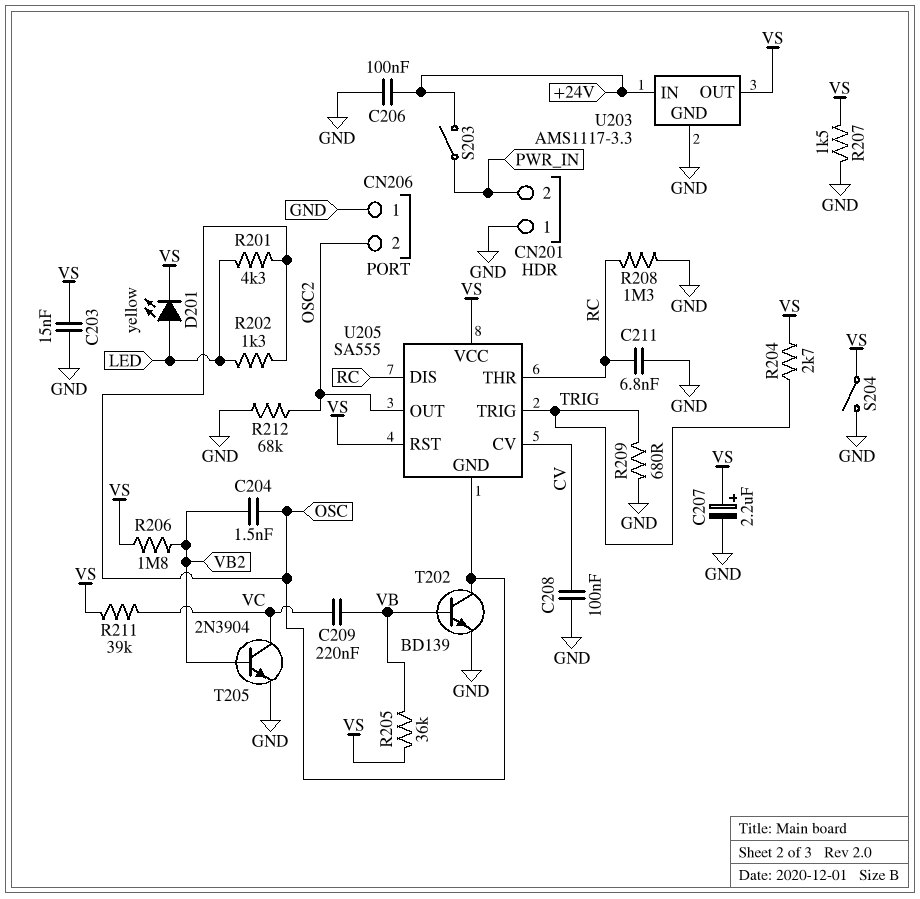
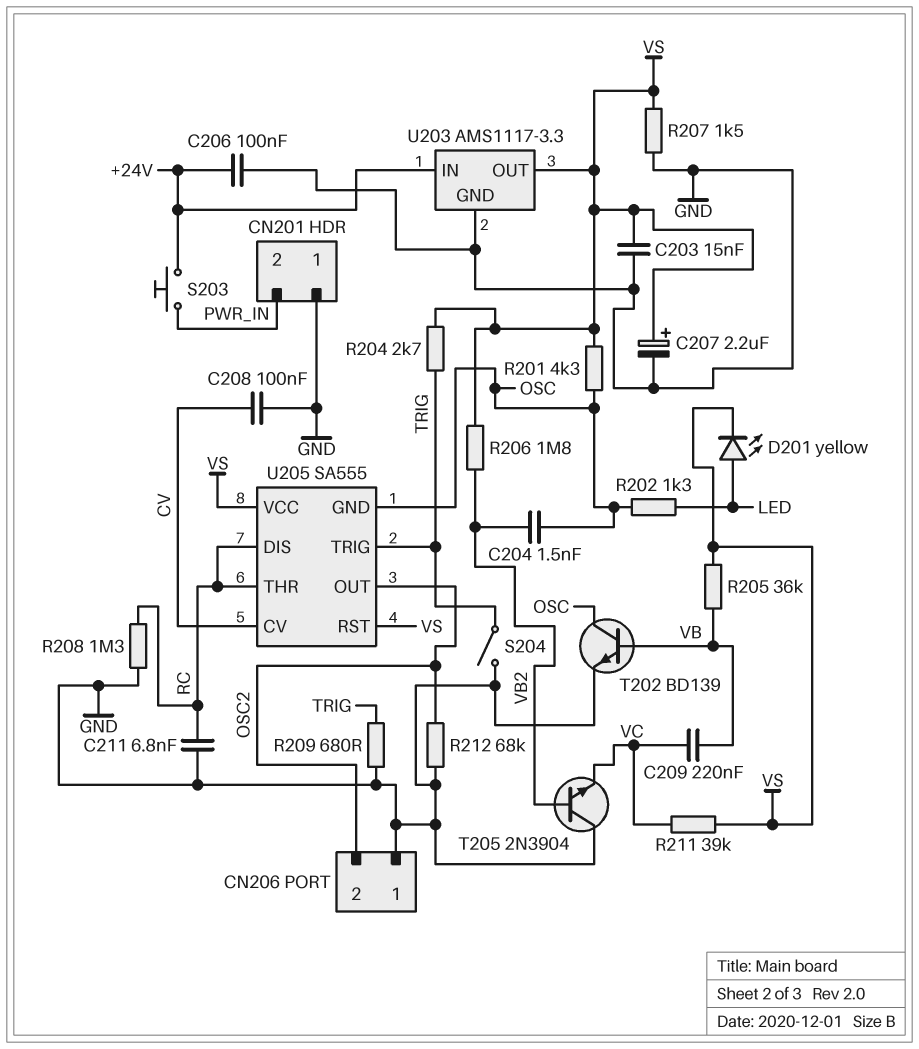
R201: 4.3k (LED, OSC) -> 4.3k (OSC, VS)
S203: switch (+24V, PWR_IN) -> button (+24V, PWR_IN)
S204: switch (GND, VS) -> switch (GND, TRIG)
T205: NPN 2N3904 (B VB2, C VC, E GND) -> NPN 2N3904 (B VB2, C GND, E VC)

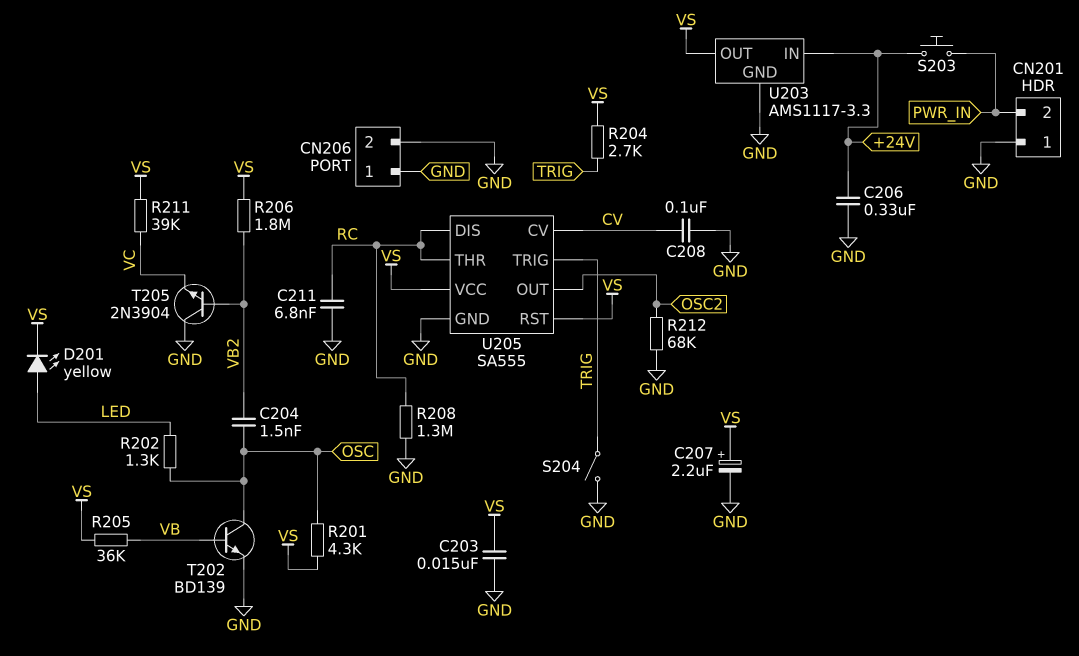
C206: 100nF (+24V, GND) -> 330nF (+24V, GND)
C209: 220nF (VB, VC) -> none
CN206 pin 2: OSC2 -> GND
R207: 1.5k (GND, VS) -> none
R209: 680 (GND, TRIG) -> none
U205 pin GND: OSC -> GND

